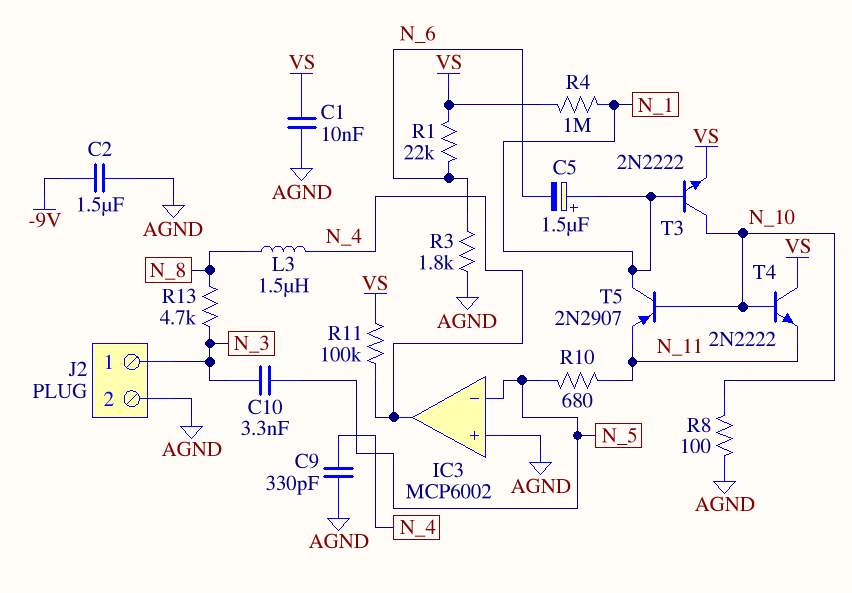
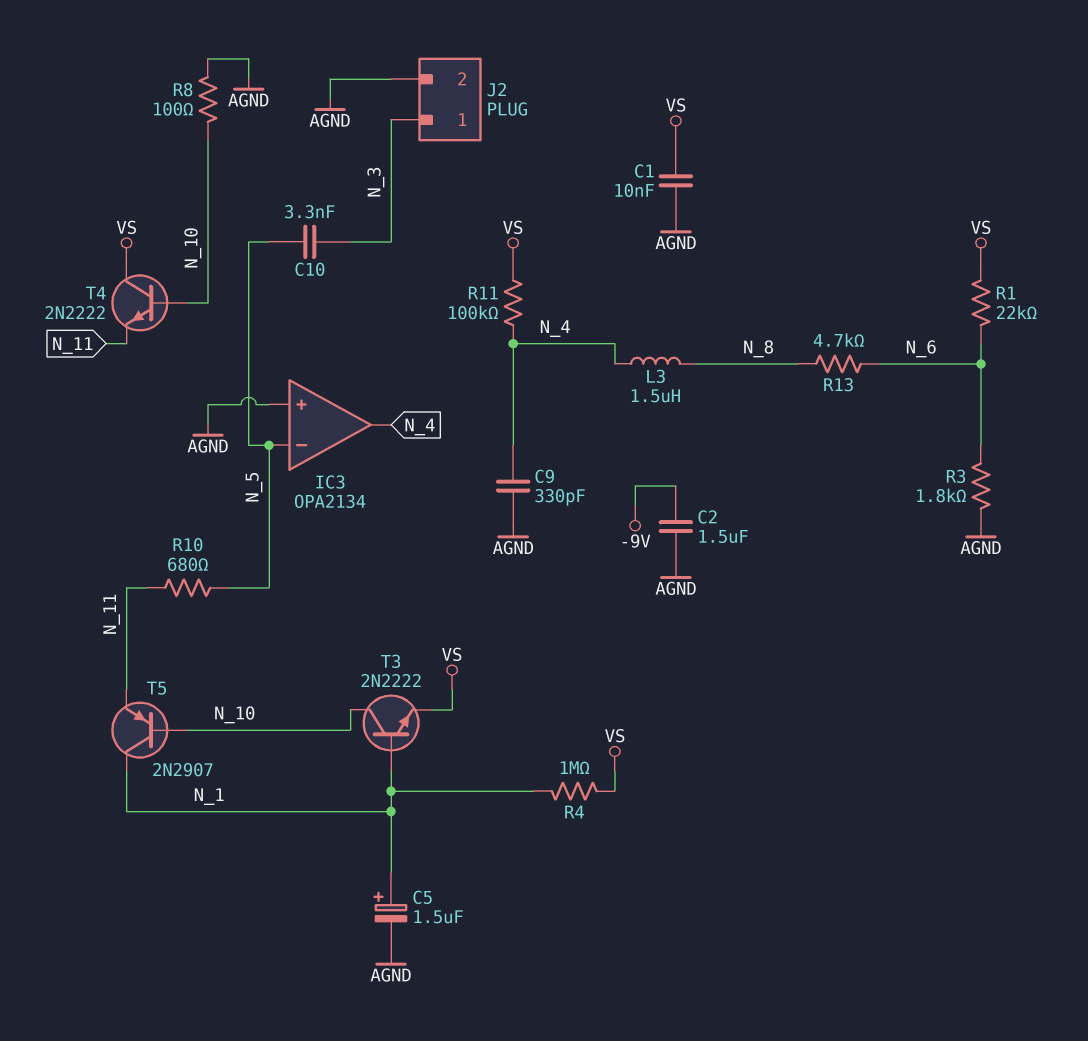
C5: 1.5uF (plus N_1, minus N_6) -> 1.5uF (plus N_1, minus AGND)
IC3: MCP6002 -> OPA2134
R13: 4.7k (N_3, N_8) -> 4.7k (N_6, N_8)

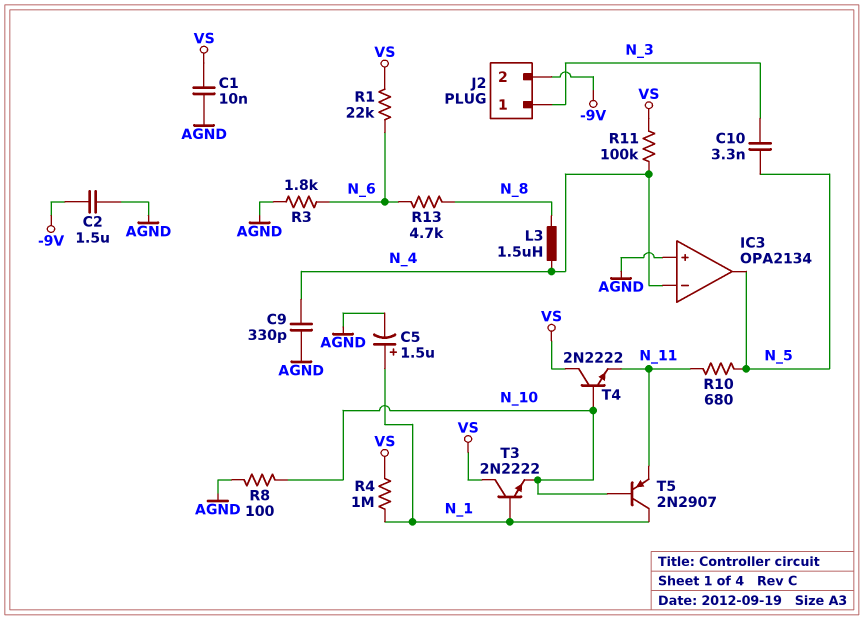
IC3 pin in-: N_5 -> N_4
IC3 pin out: N_4 -> N_5
J2 pin 2: AGND -> -9V
T3: NPN 2N2222 (B N_1, C N_10, E VS) -> NPN 2N2222 (B N_1, C VS, E N_10)

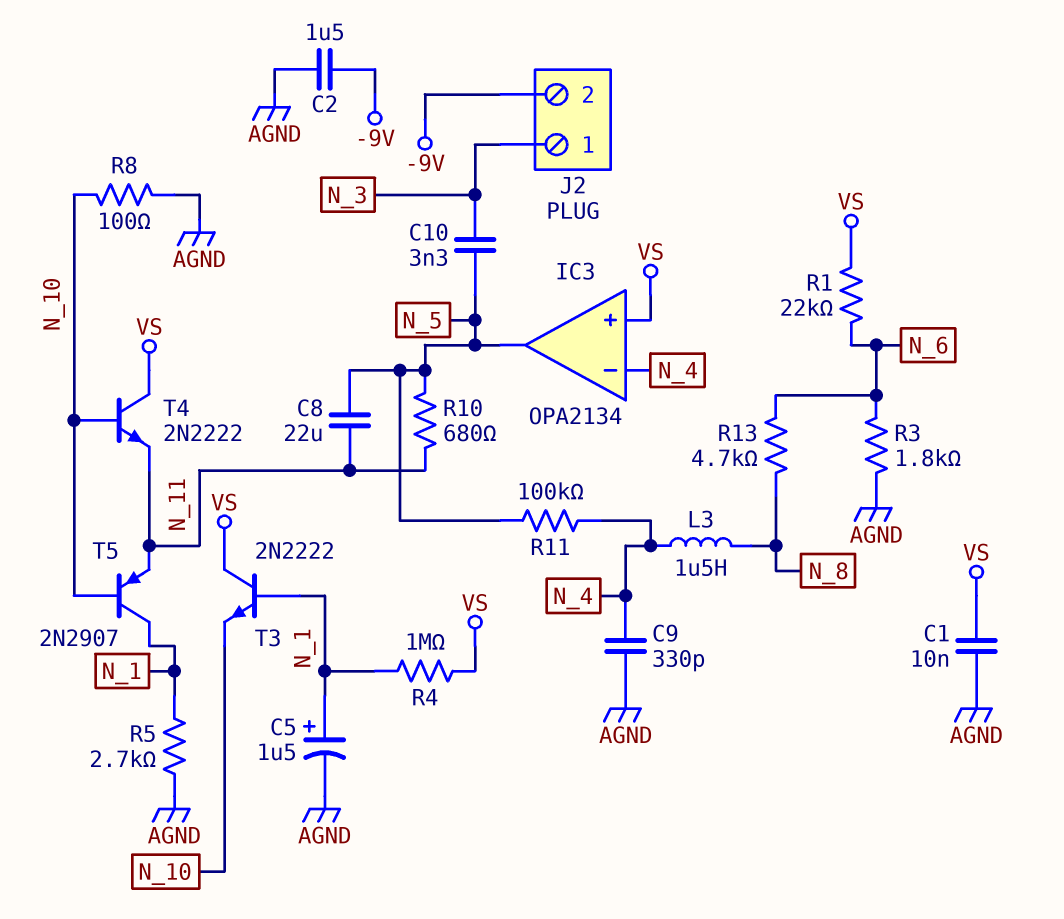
C8: none -> 22uF (N_5, N_11)
IC3 pin in+: AGND -> VS
R5: none -> 2.7k (AGND, N_1)
R11: 100k (N_4, VS) -> 100k (N_4, N_5)

